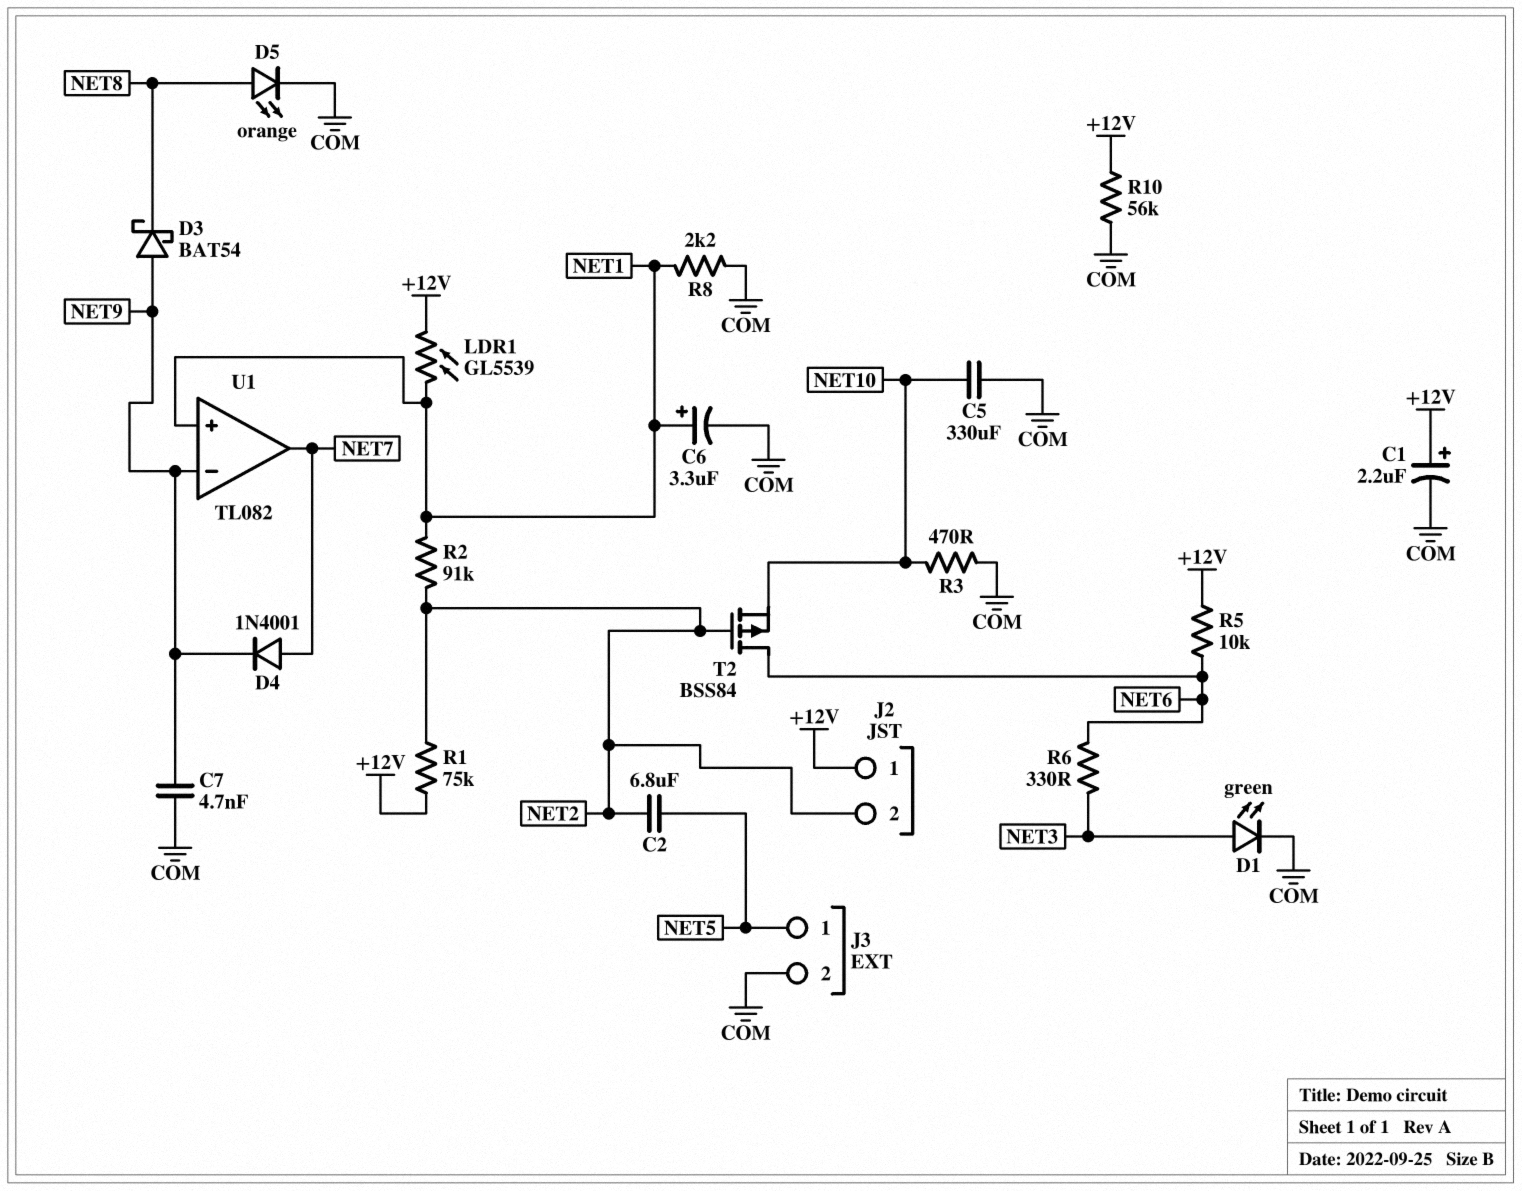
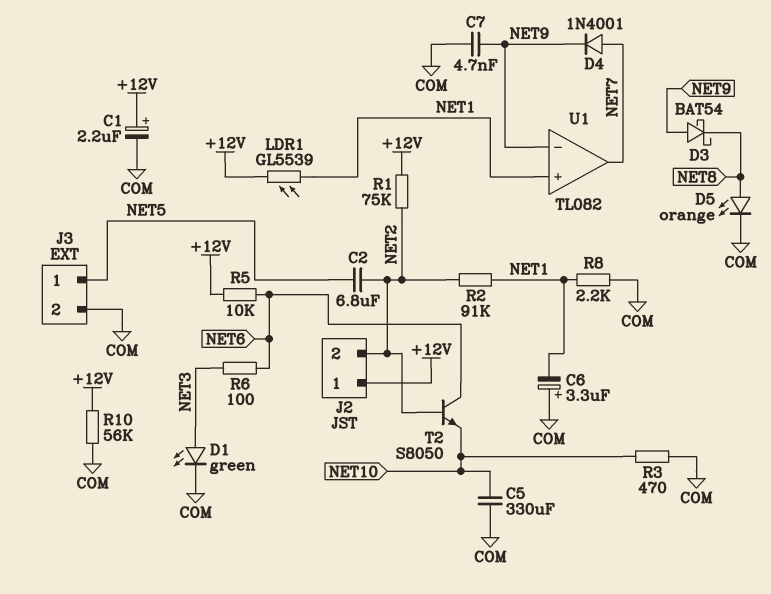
C6: 3.3uF (plus NET1, minus COM) -> 3.3uF (plus COM, minus NET1)
R6: 330 (NET3, NET6) -> 100 (NET3, NET6)
T2: PMOS BSS84 (G NET2, D NET6, S NET10) -> NPN S8050 (B NET2, C NET6, E NET10)

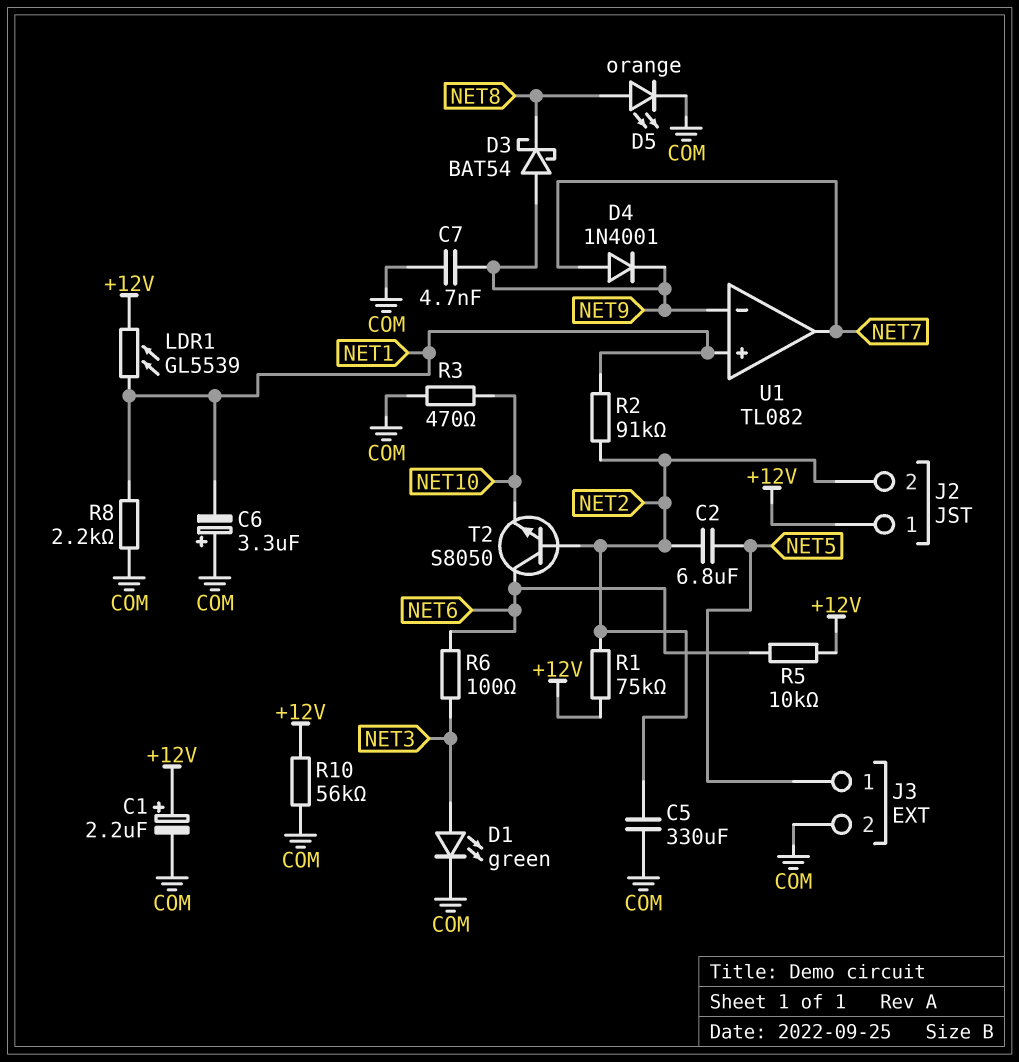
C5: 330uF (COM, NET10) -> 330uF (COM, NET2)

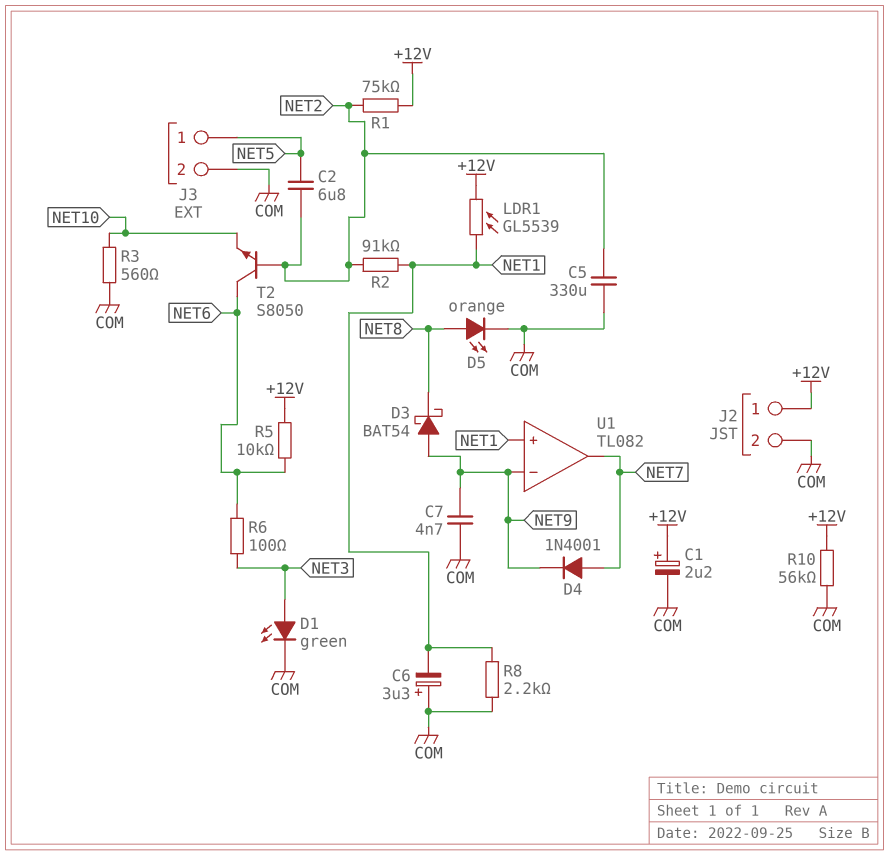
J2 pin 2: NET2 -> COM
R3: 470 (COM, NET10) -> 560 (COM, NET10)

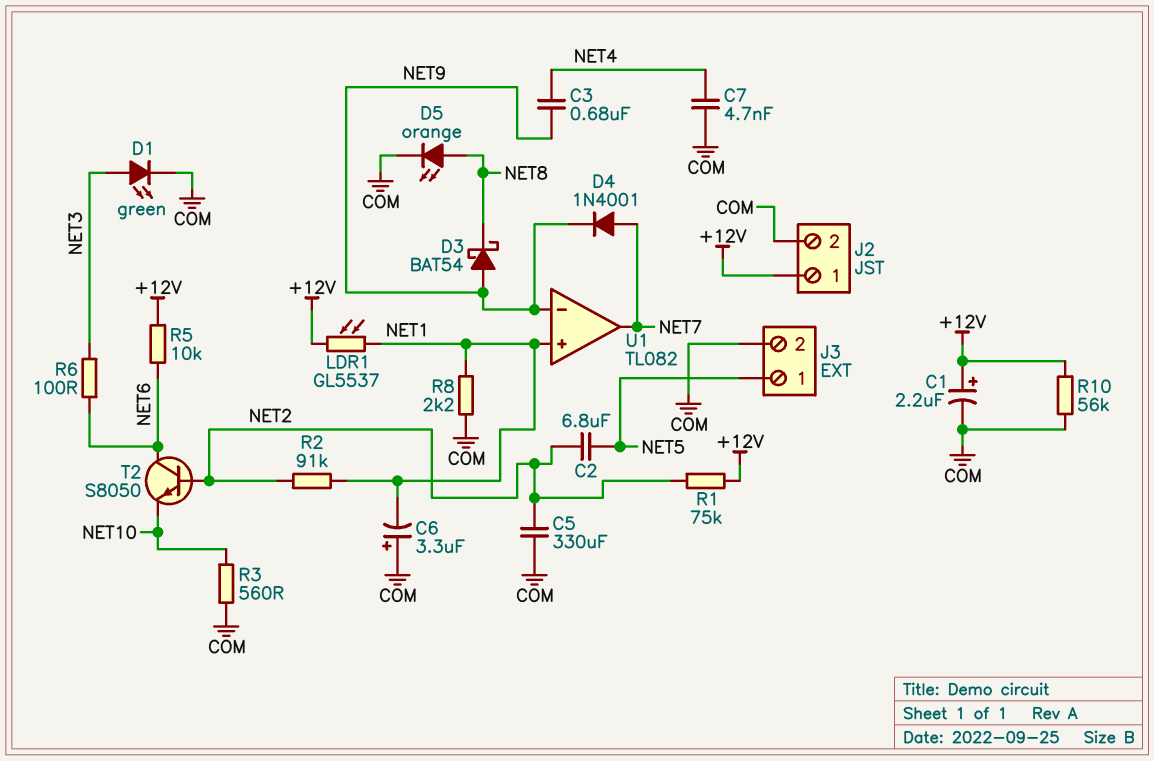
C3: none -> 680nF (NET4, NET9)
C7: 4.7nF (COM, NET9) -> 4.7nF (COM, NET4)
LDR1: GL5539 (+12V, NET1) -> GL5537 (+12V, NET1)

